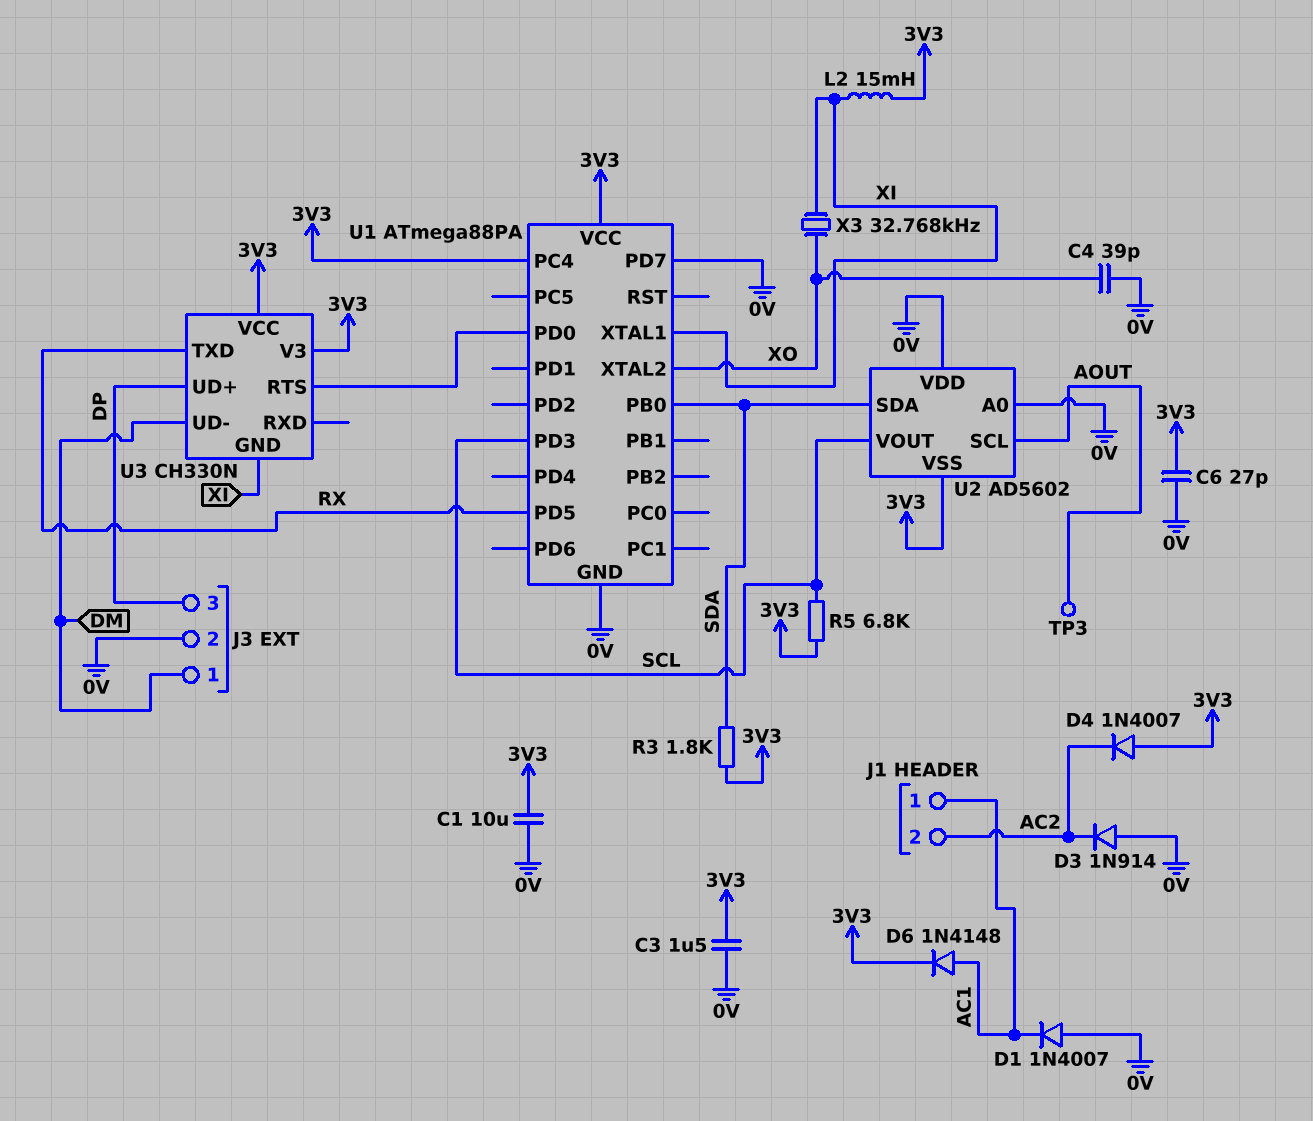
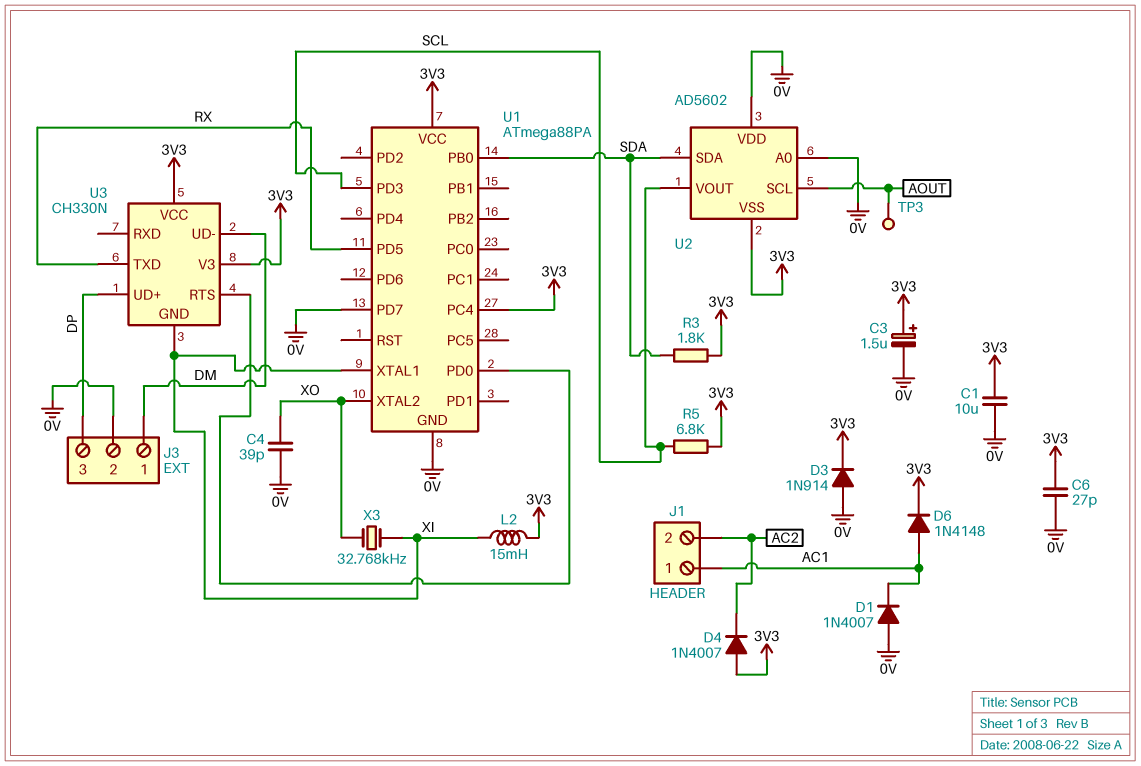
C3: 1.5uF (0V, 3V3) -> 1.5uF (plus 3V3, minus 0V)
D3: diode 1N914 (A 0V, K AC2) -> diode 1N914 (A 0V, K 3V3)

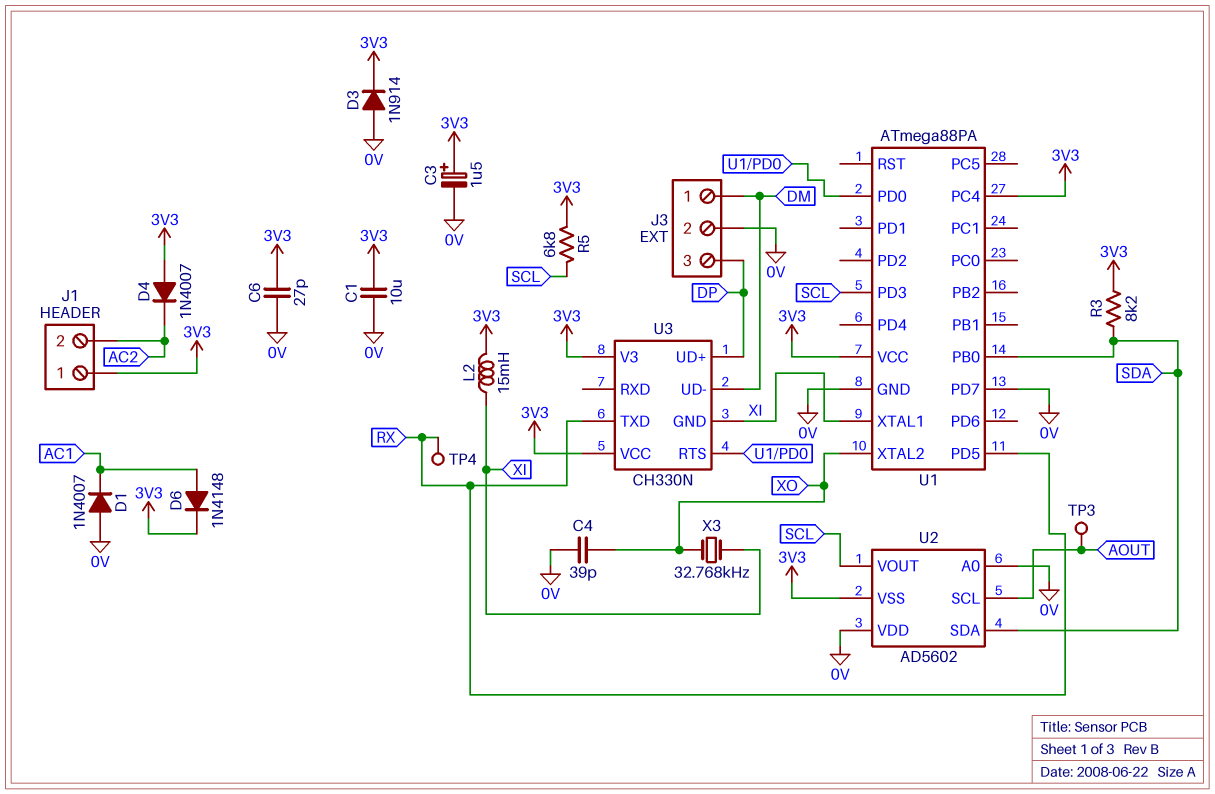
J1 pin 1: AC1 -> 3V3
R3: 1.8k (3V3, SDA) -> 8.2k (3V3, SDA)
TP4: none -> test point (RX)

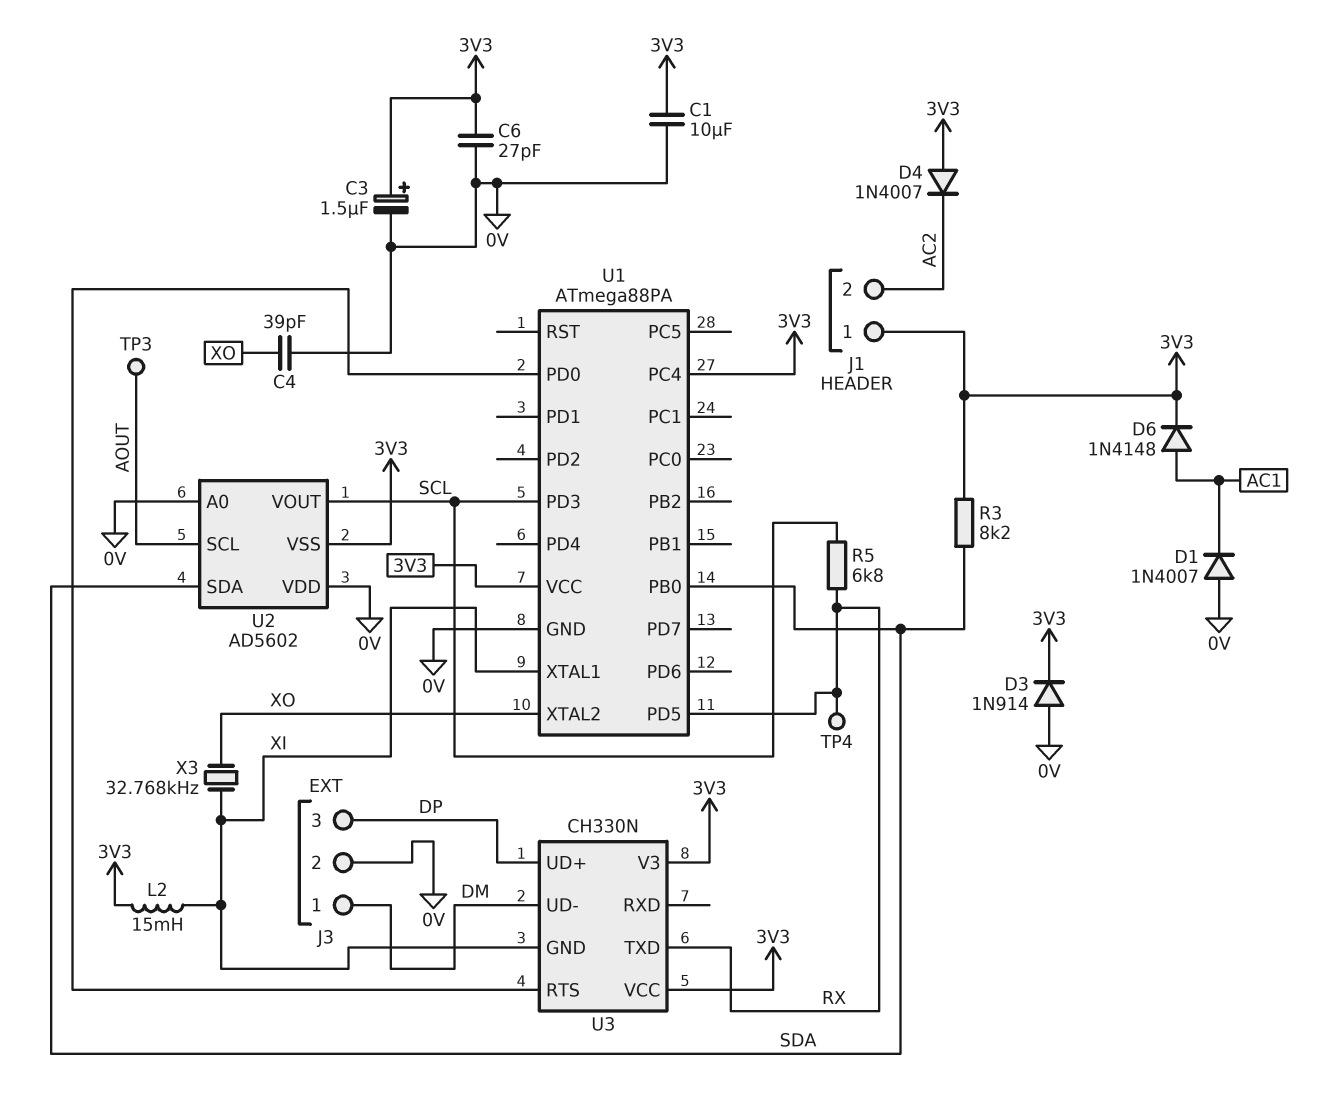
R5: 6.8k (3V3, SCL) -> 6.8k (RX, SCL)
U1 pin PD7: 0V -> none

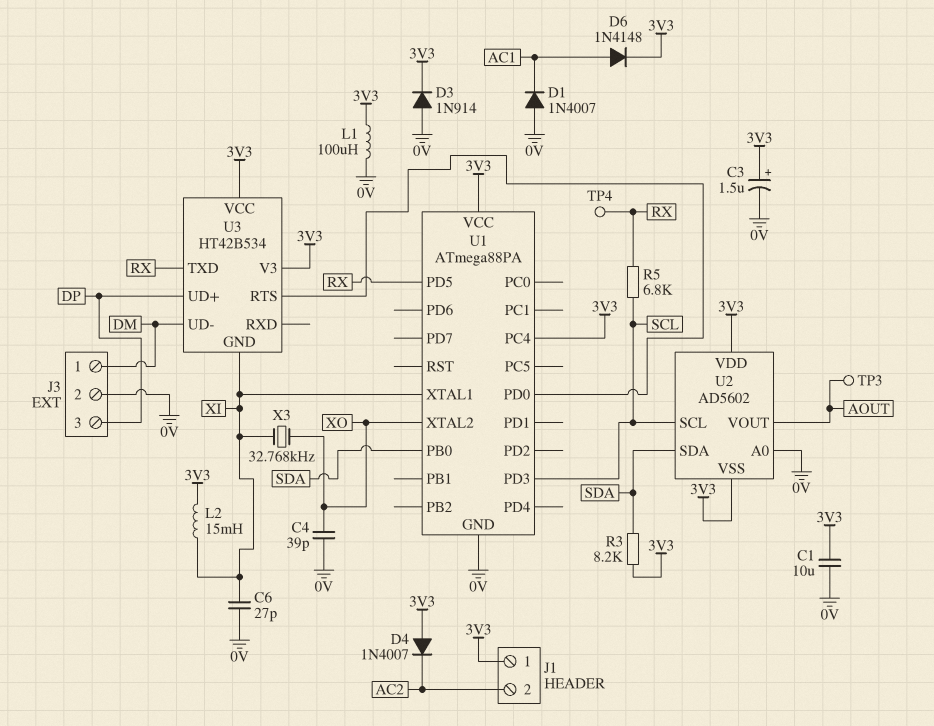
C6: 27pF (0V, 3V3) -> 27pF (0V, XI)
L1: none -> 100uH (0V, 3V3)
U2 pin SCL: AOUT -> SCL
U2 pin VDD: 0V -> 3V3
U2 pin VOUT: SCL -> AOUT
U3: CH330N -> HT42B534

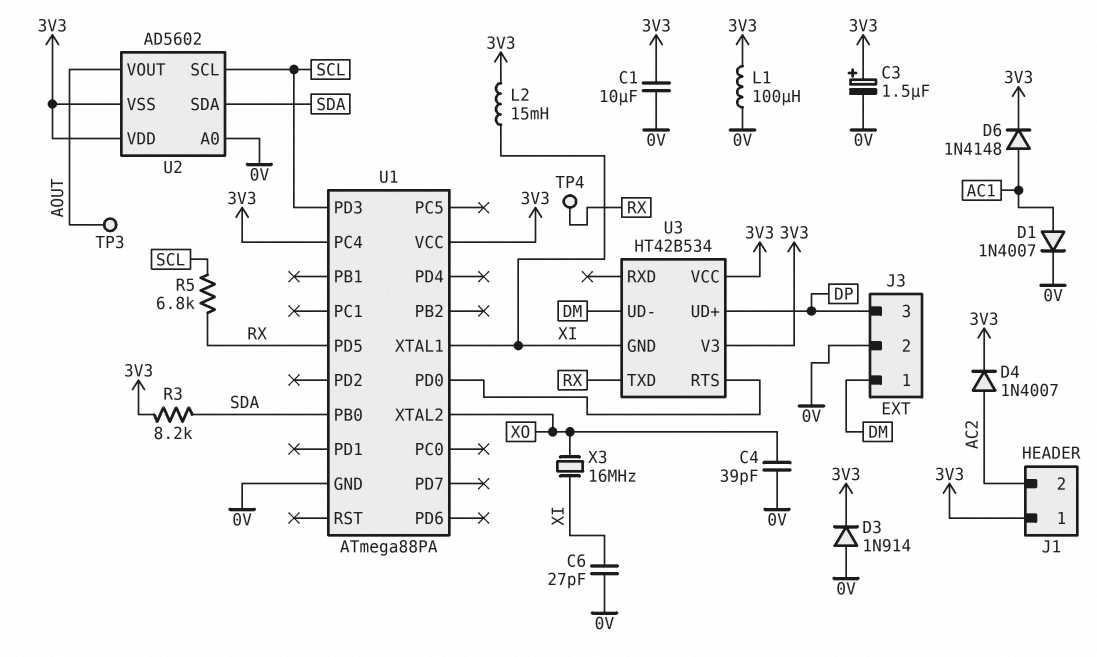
D1: diode 1N4007 (A 0V, K AC1) -> diode 1N4007 (A AC1, K 0V)
D4: diode 1N4007 (A 3V3, K AC2) -> diode 1N4007 (A AC2, K 3V3)
X3: 32.768kHz (XI, XO) -> 16MHz (XI, XO)

